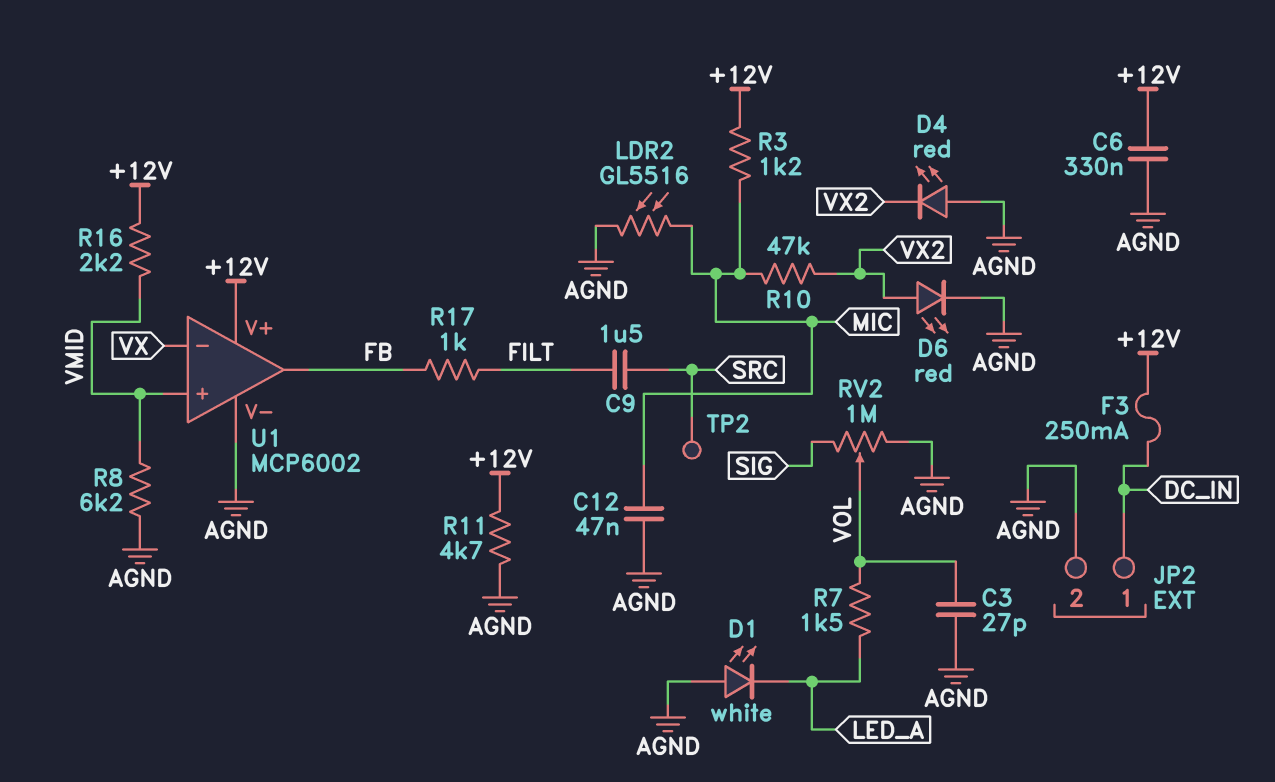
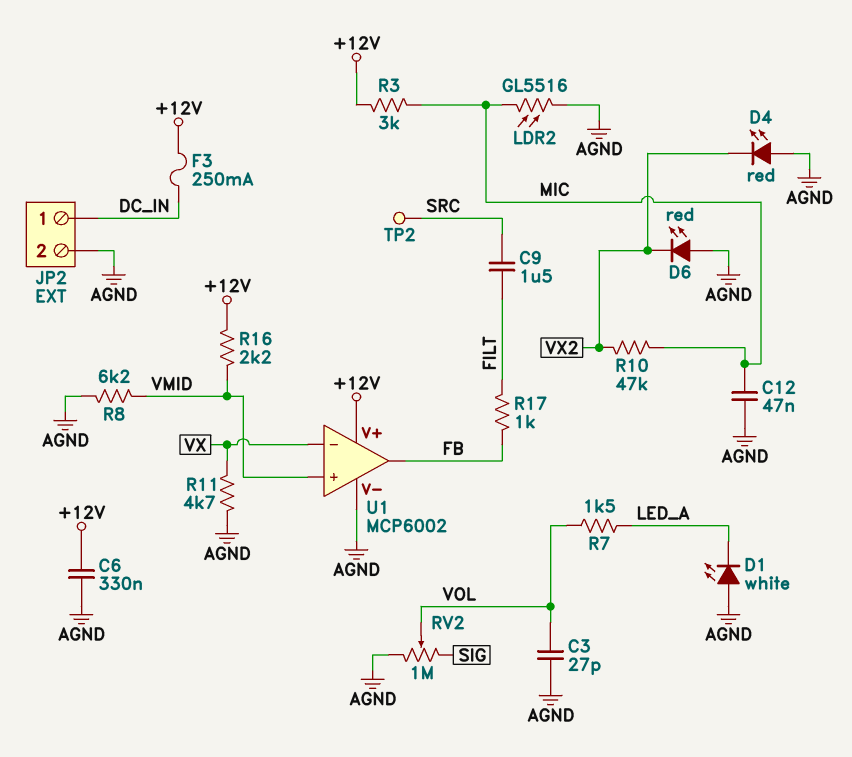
D6: LED red (A VX2, K AGND) -> LED red (A AGND, K VX2)
R3: 1.2k (+12V, MIC) -> 3k (+12V, MIC)
R11: 4.7k (+12V, AGND) -> 4.7k (AGND, VX)

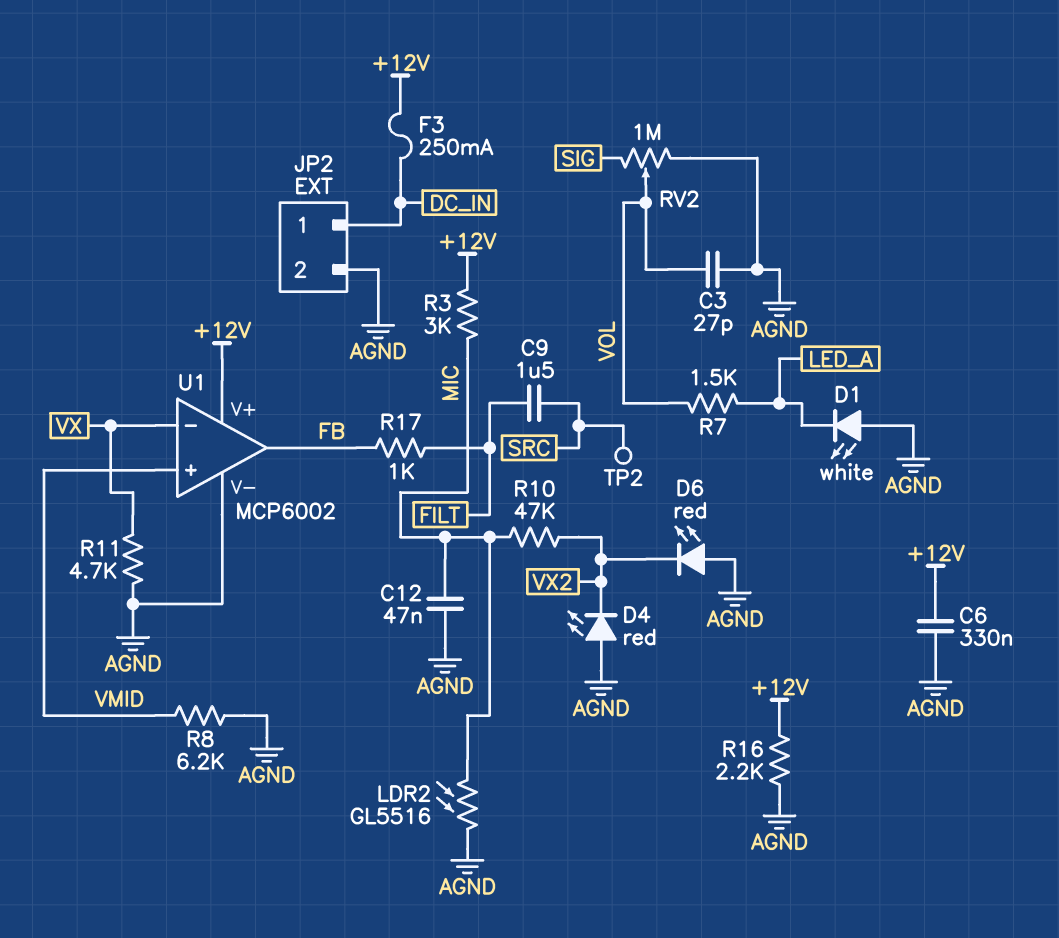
R16: 2.2k (+12V, VMID) -> 2.2k (+12V, AGND)

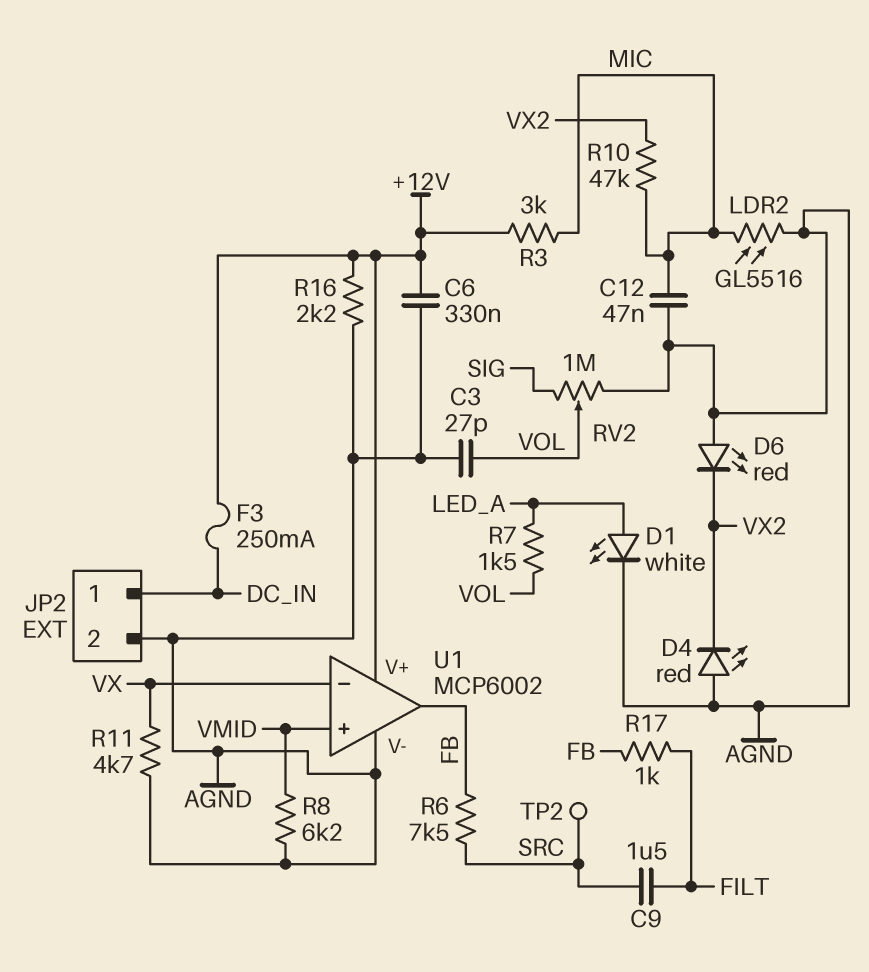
D1: LED white (A AGND, K LED_A) -> LED white (A LED_A, K AGND)
R6: none -> 7.5k (FB, SRC)

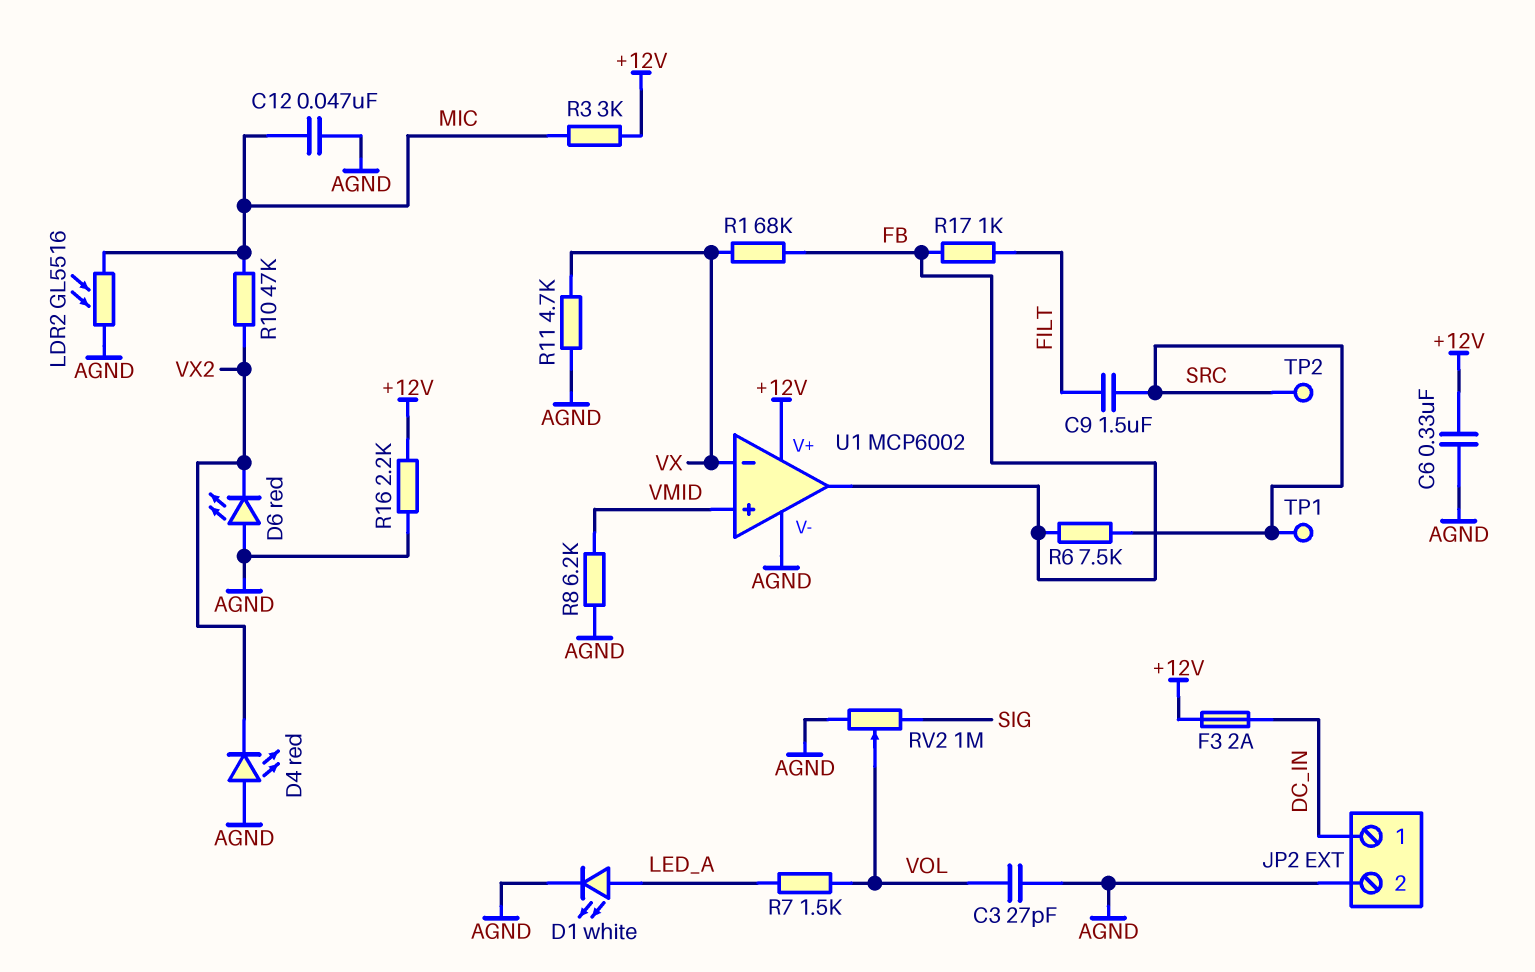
F3: 250mA (+12V, DC_IN) -> 2A (+12V, DC_IN)
R1: none -> 68k (FB, VX)
TP1: none -> test point (SRC)

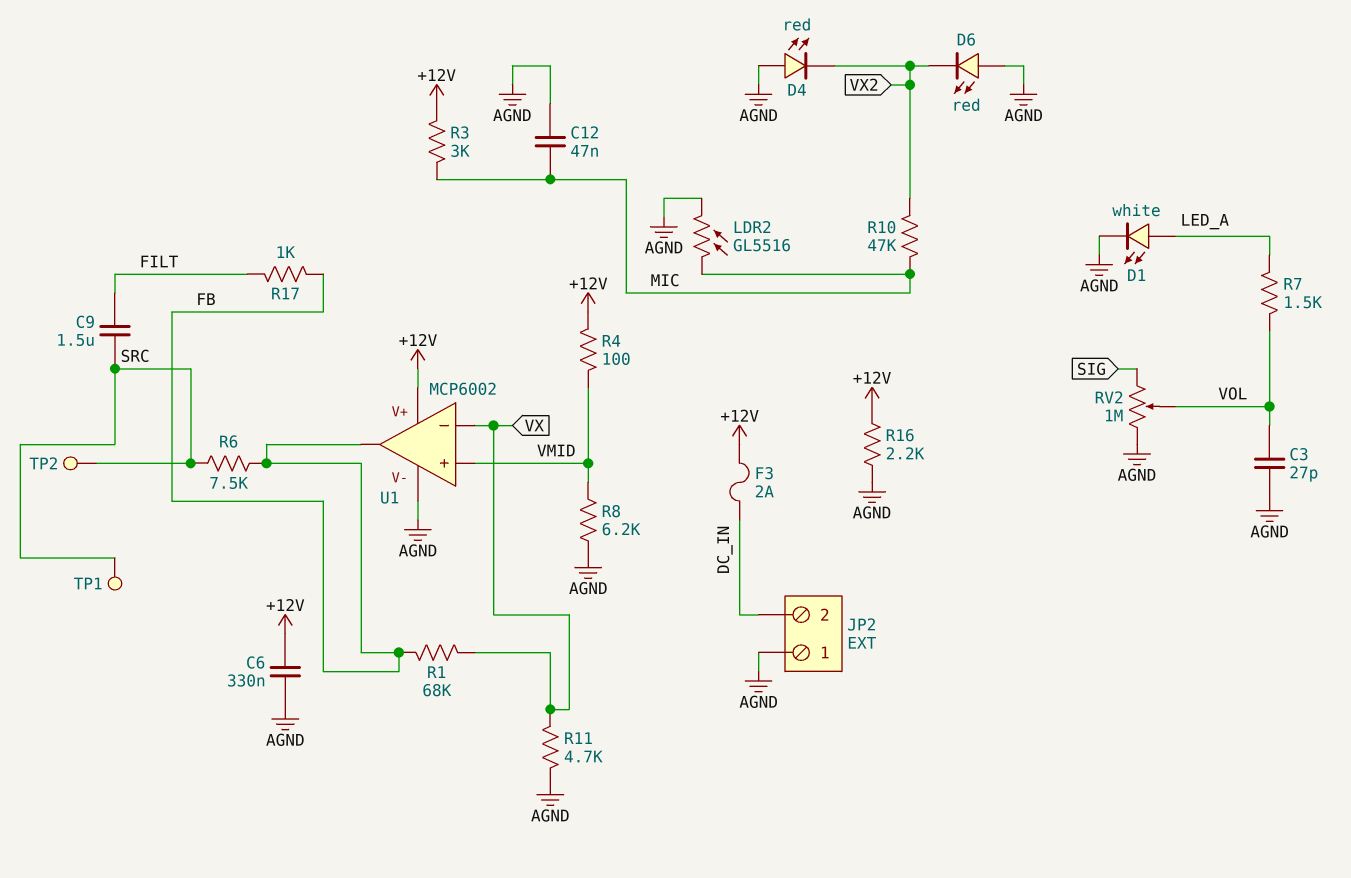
JP2 pin 1: DC_IN -> AGND
JP2 pin 2: AGND -> DC_IN
R4: none -> 100 (+12V, VMID)

